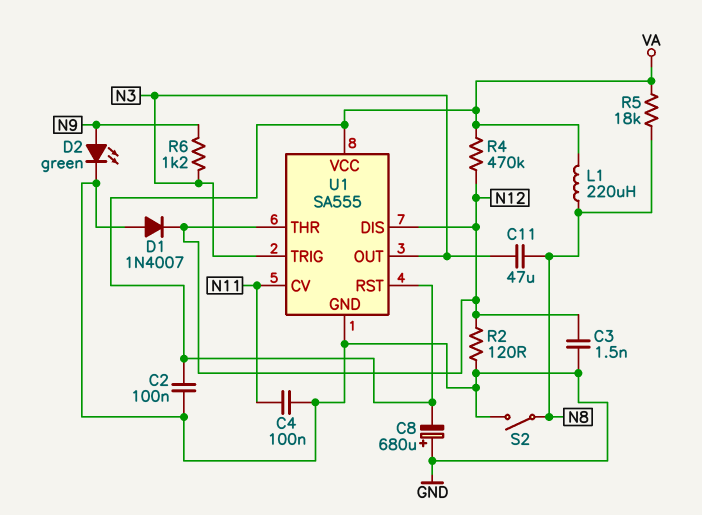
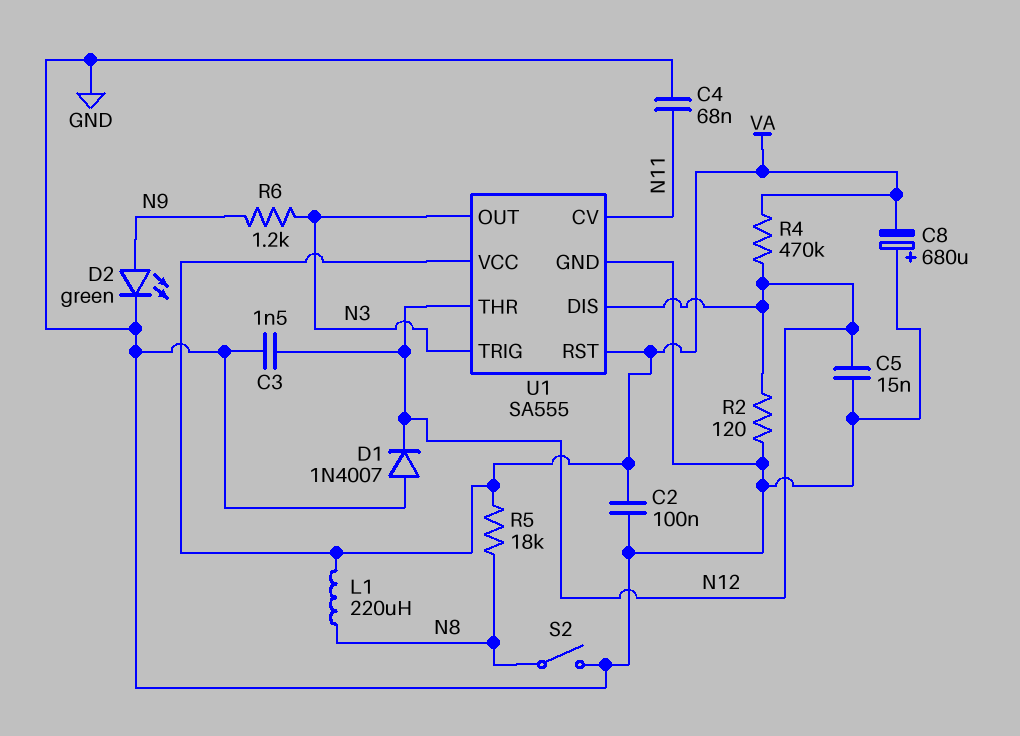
C4: 100nF (GND, N11) -> 68nF (GND, N11)
C5: none -> 15nF (GND, N12)
C11: 47uF (N3, N8) -> none

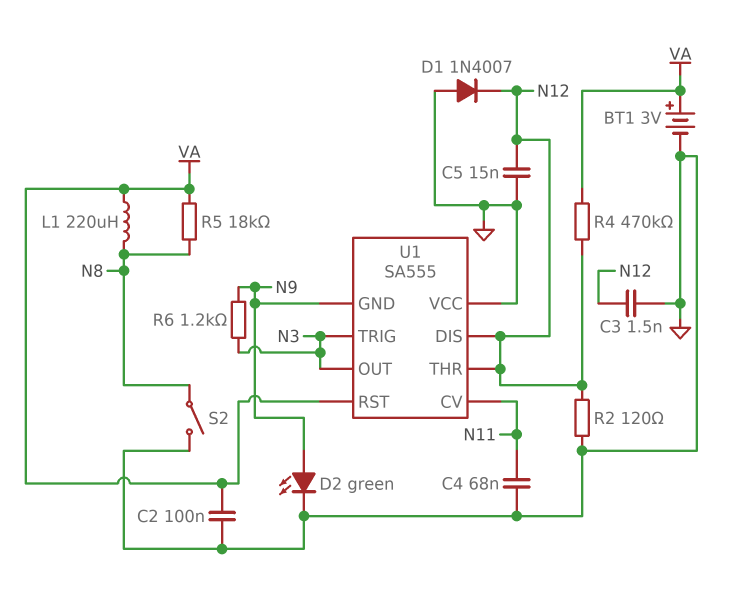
BT1: none -> 3V (plus VA, minus GND)
C8: 680uF (plus GND, minus VA) -> none
U1 pin GND: GND -> N9
U1 pin VCC: VA -> GND

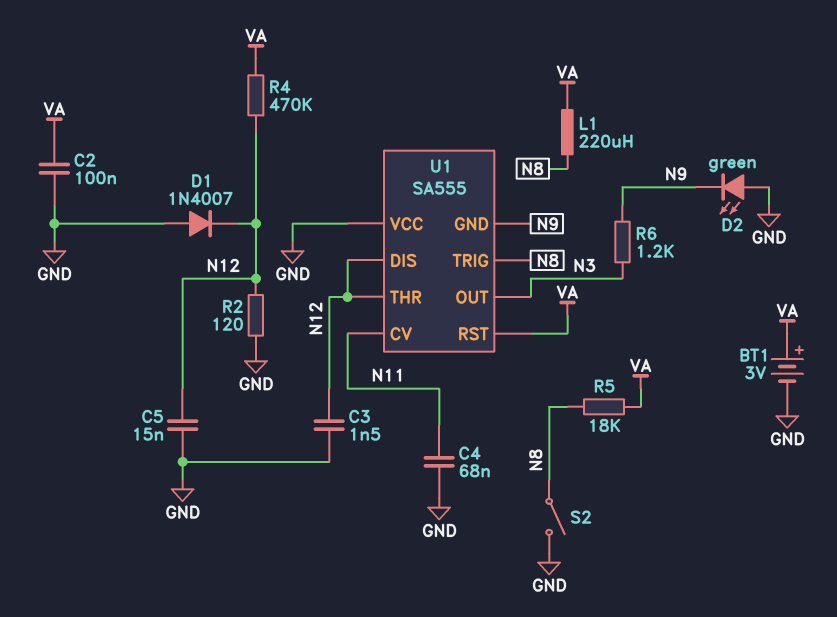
D2: LED green (A N9, K GND) -> LED green (A GND, K N9)
U1 pin TRIG: N3 -> N8

